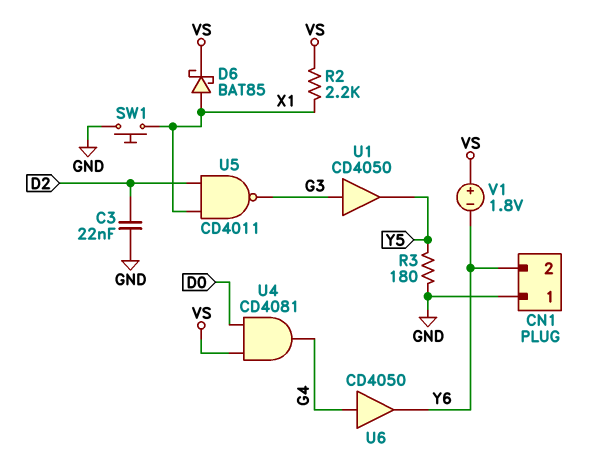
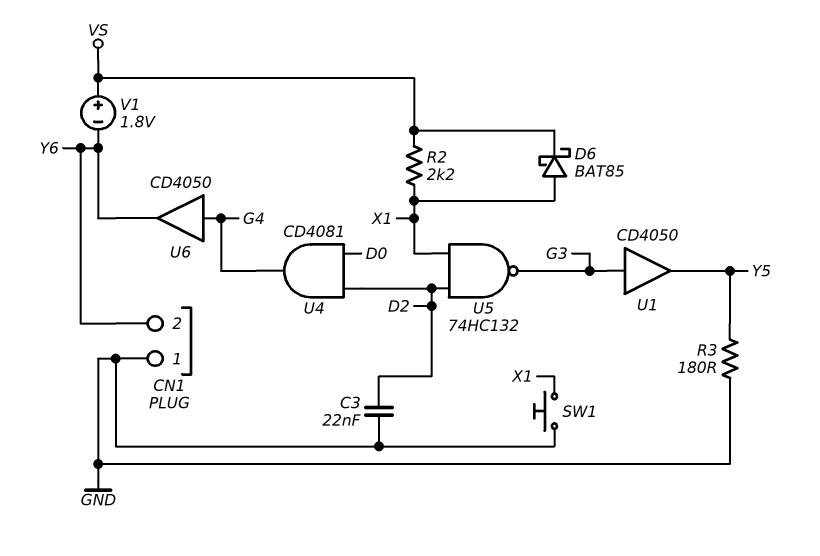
U4: AND CD4081 (in D0, in VS, out G4) -> AND CD4081 (in D0, in D2, out G4)
U5: NAND CD4011 (in D2, in X1, out G3) -> NAND 74HC132 (in D2, in X1, out G3)

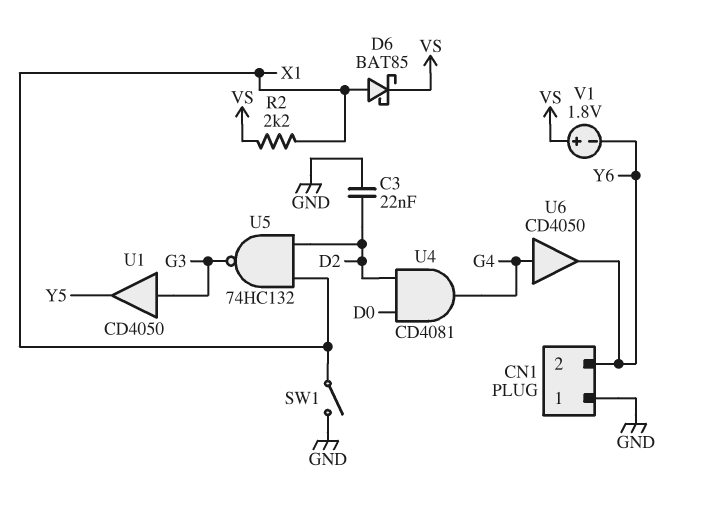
R3: 180 (GND, Y5) -> none
SW1: button (GND, X1) -> switch (GND, X1)

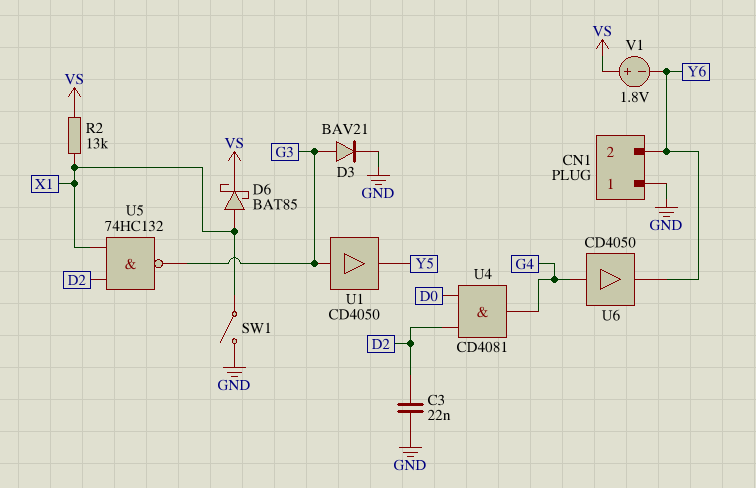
D3: none -> diode BAV21 (A G3, K GND)
R2: 2.2k (VS, X1) -> 13k (VS, X1)

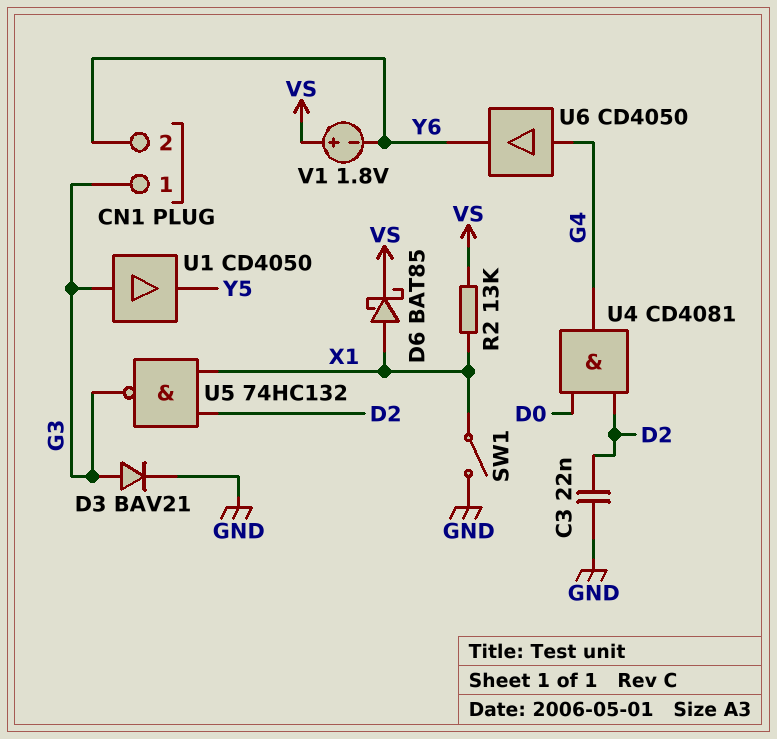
CN1 pin 1: GND -> G3

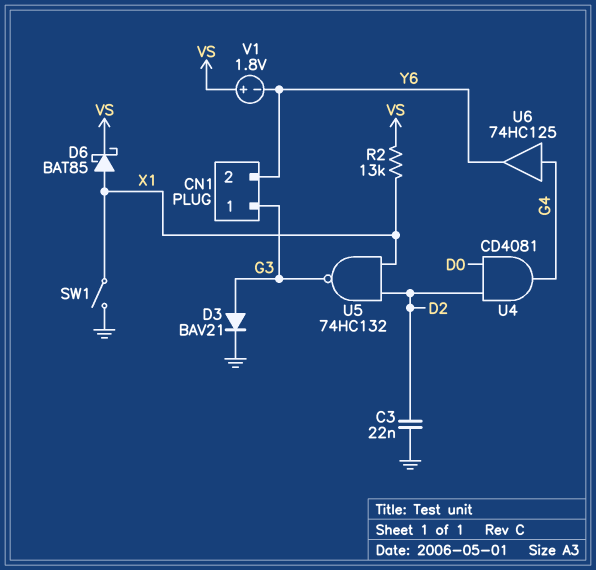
U1: buffer CD4050 (in G3, out Y5) -> none
U6: buffer CD4050 (in G4, out Y6) -> buffer 74HC125 (in G4, out Y6)

